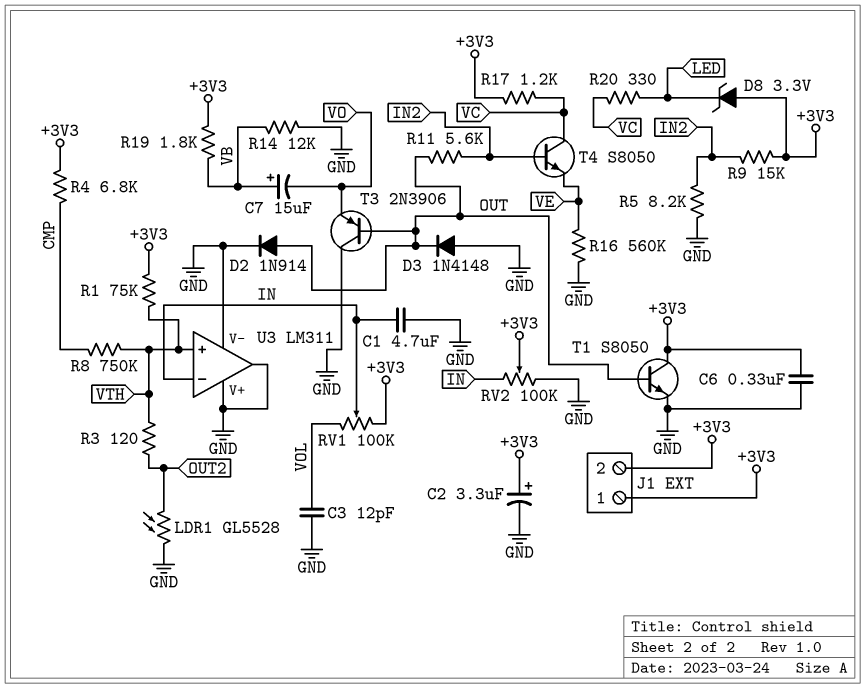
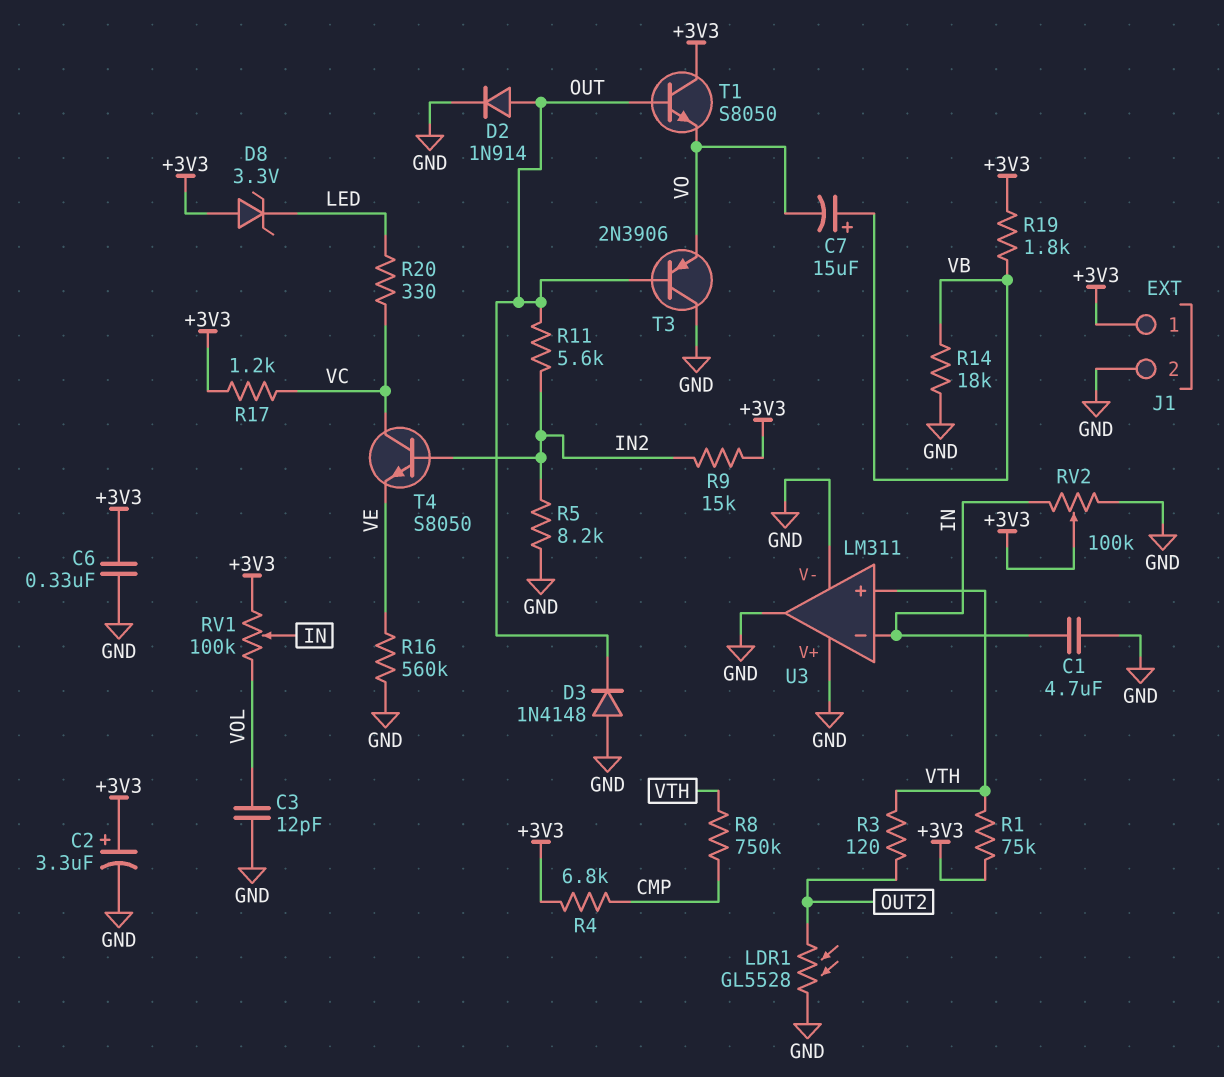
J1 pin 2: +3V3 -> GND
R14: 12k (GND, VB) -> 18k (GND, VB)
T1: NPN S8050 (B OUT, C +3V3, E GND) -> NPN S8050 (B OUT, C +3V3, E VO)

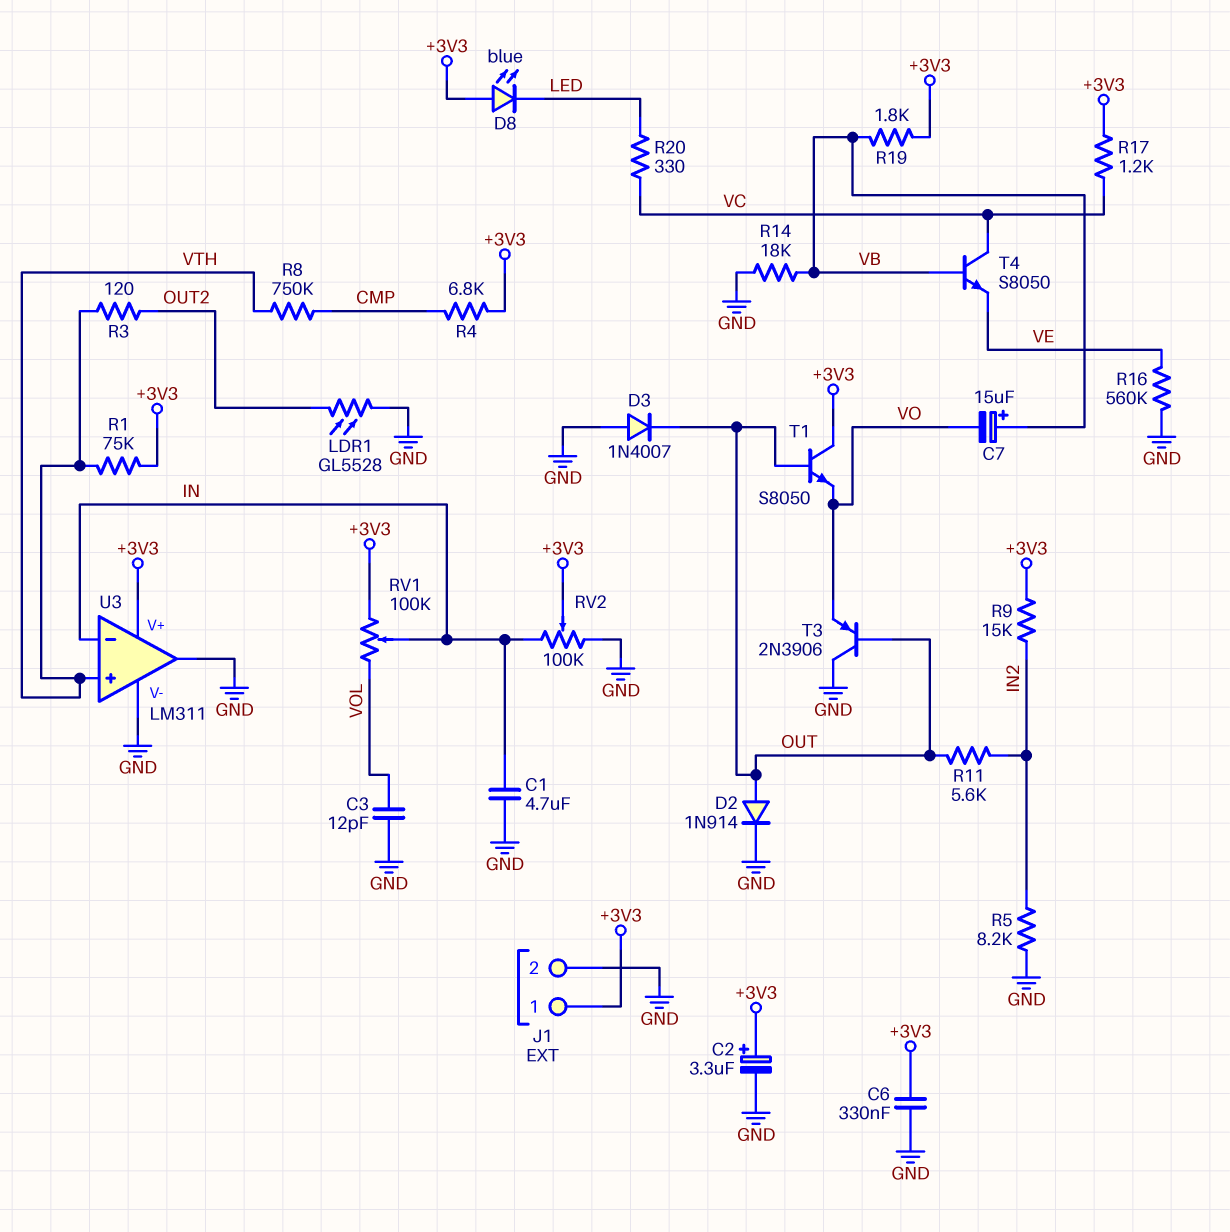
D3: diode 1N4148 (A GND, K OUT) -> diode 1N4007 (A GND, K OUT)
D8: zener 3.3V (A +3V3, K LED) -> LED blue (A +3V3, K LED)
T4: NPN S8050 (B IN2, C VC, E VE) -> NPN S8050 (B VB, C VC, E VE)
U3 pin V+: GND -> +3V3

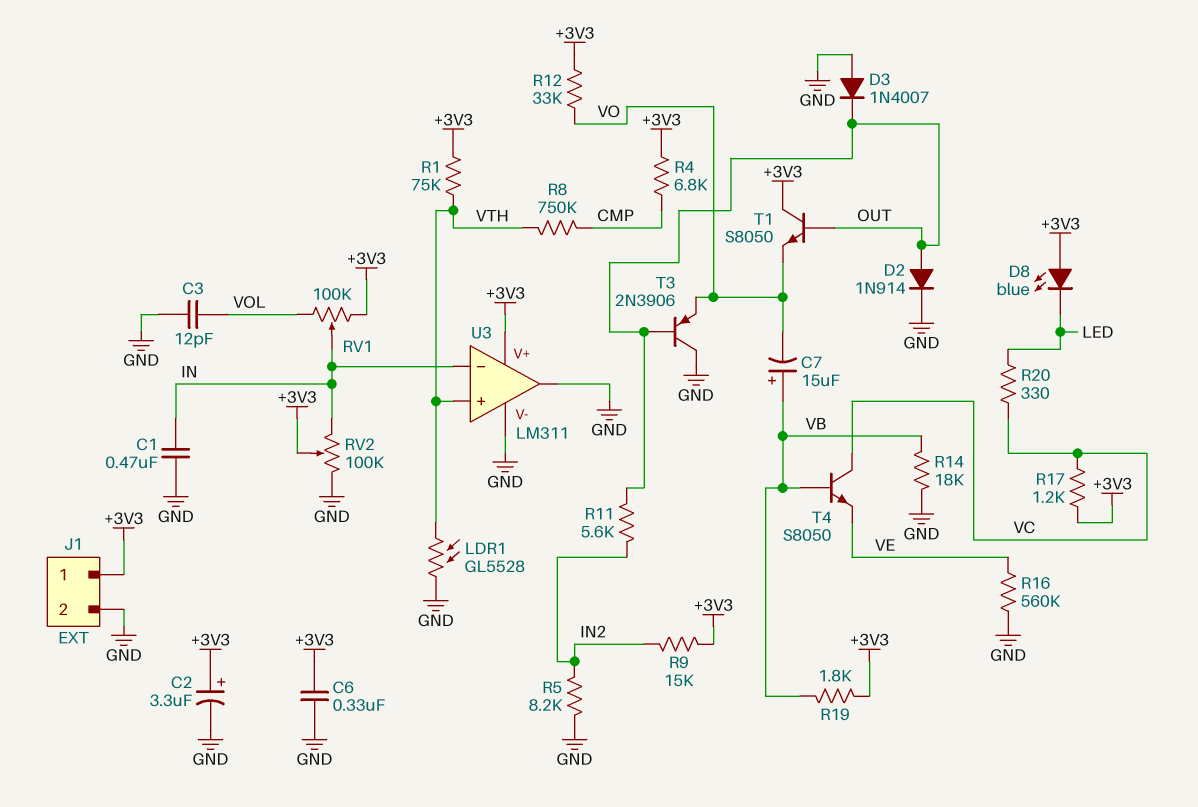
C1: 4.7uF (GND, IN) -> 470nF (GND, IN)
LDR1: GL5528 (GND, OUT2) -> GL5528 (GND, VTH)
R3: 120 (OUT2, VTH) -> none
R12: none -> 33k (+3V3, VO)

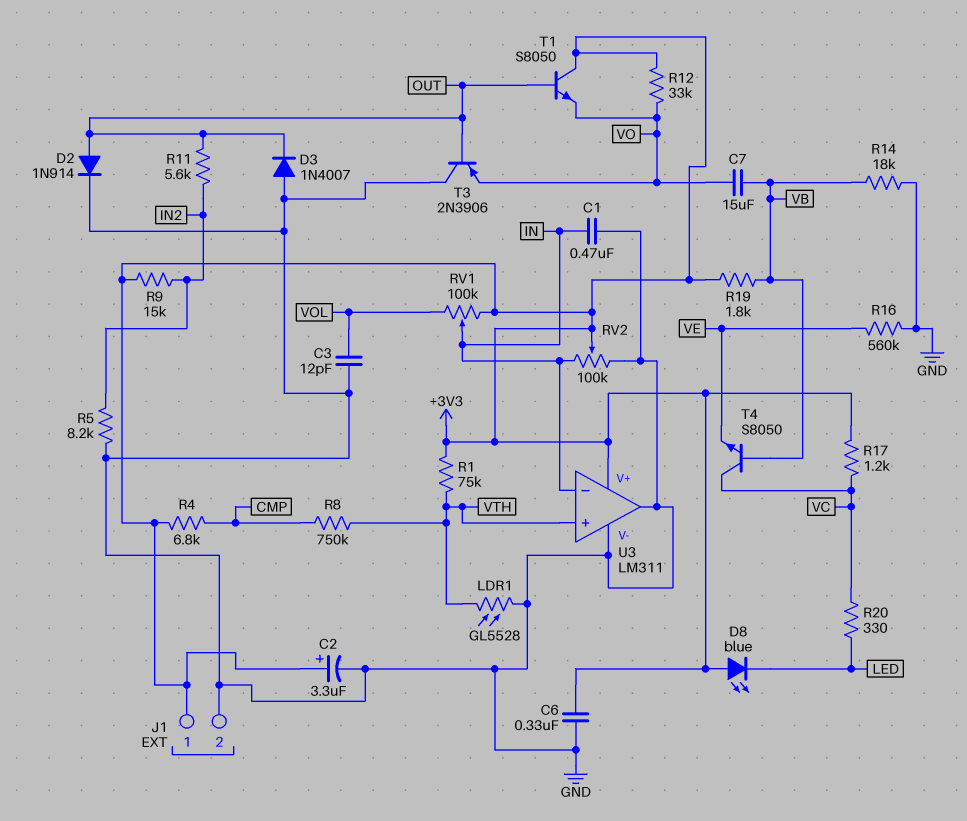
C7: 15uF (plus VB, minus VO) -> 15uF (VB, VO)

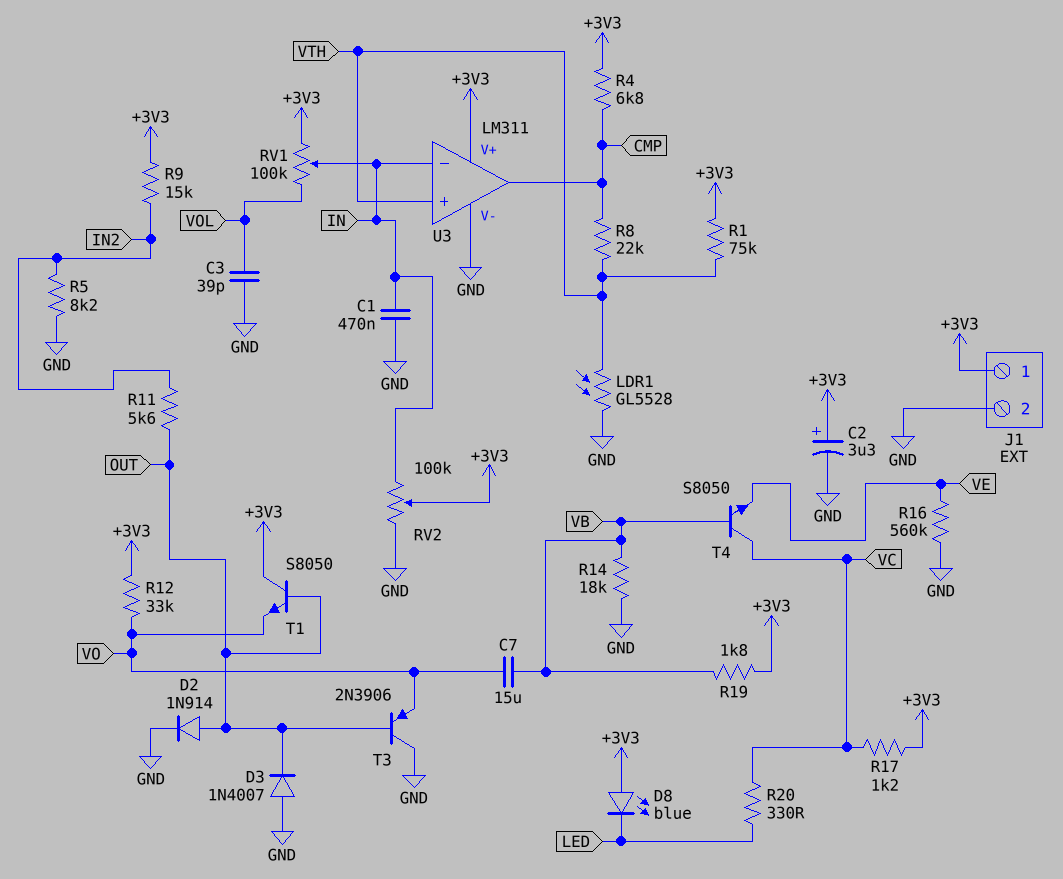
C3: 12pF (GND, VOL) -> 39pF (GND, VOL)
C6: 330nF (+3V3, GND) -> none
R8: 750k (CMP, VTH) -> 22k (CMP, VTH)
U3 pin out: GND -> CMP

